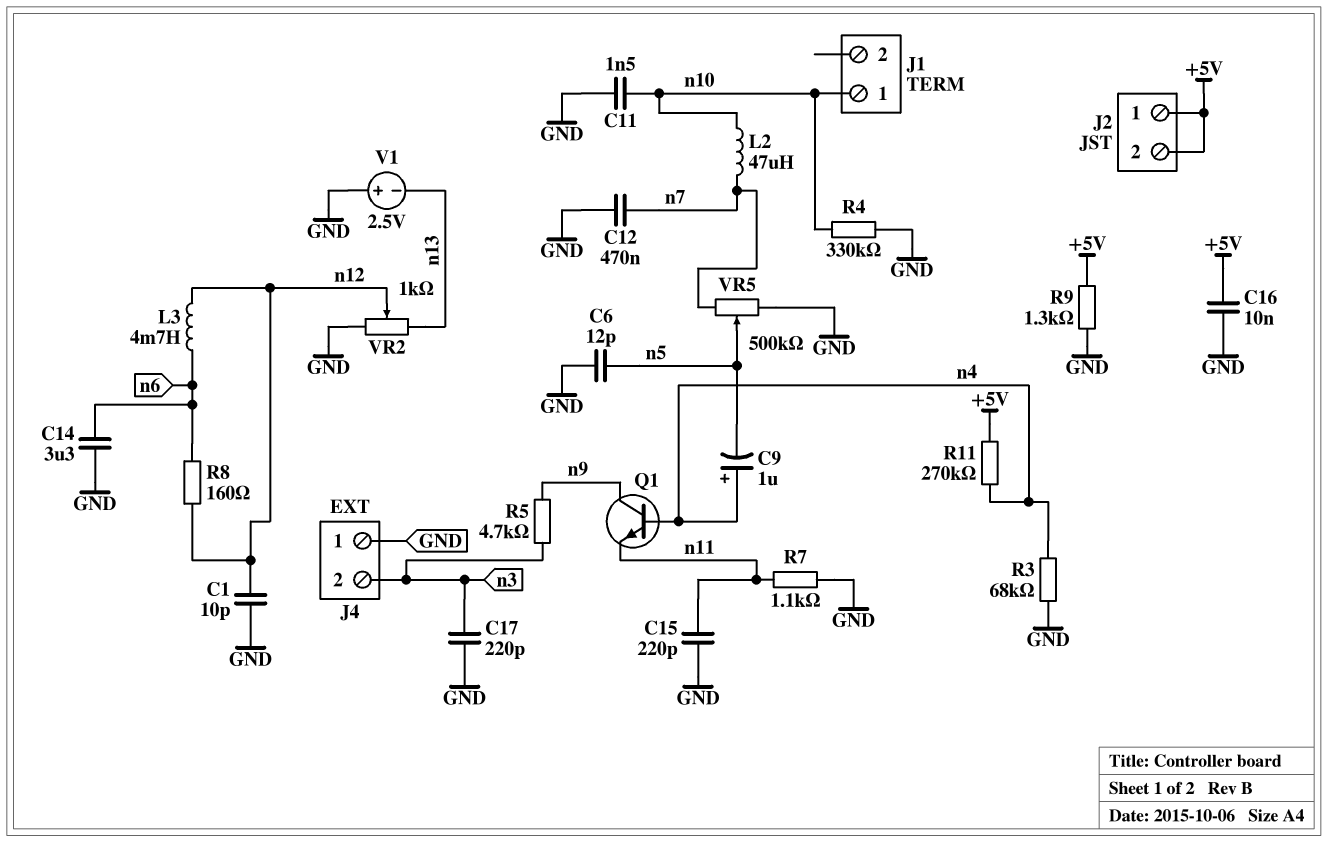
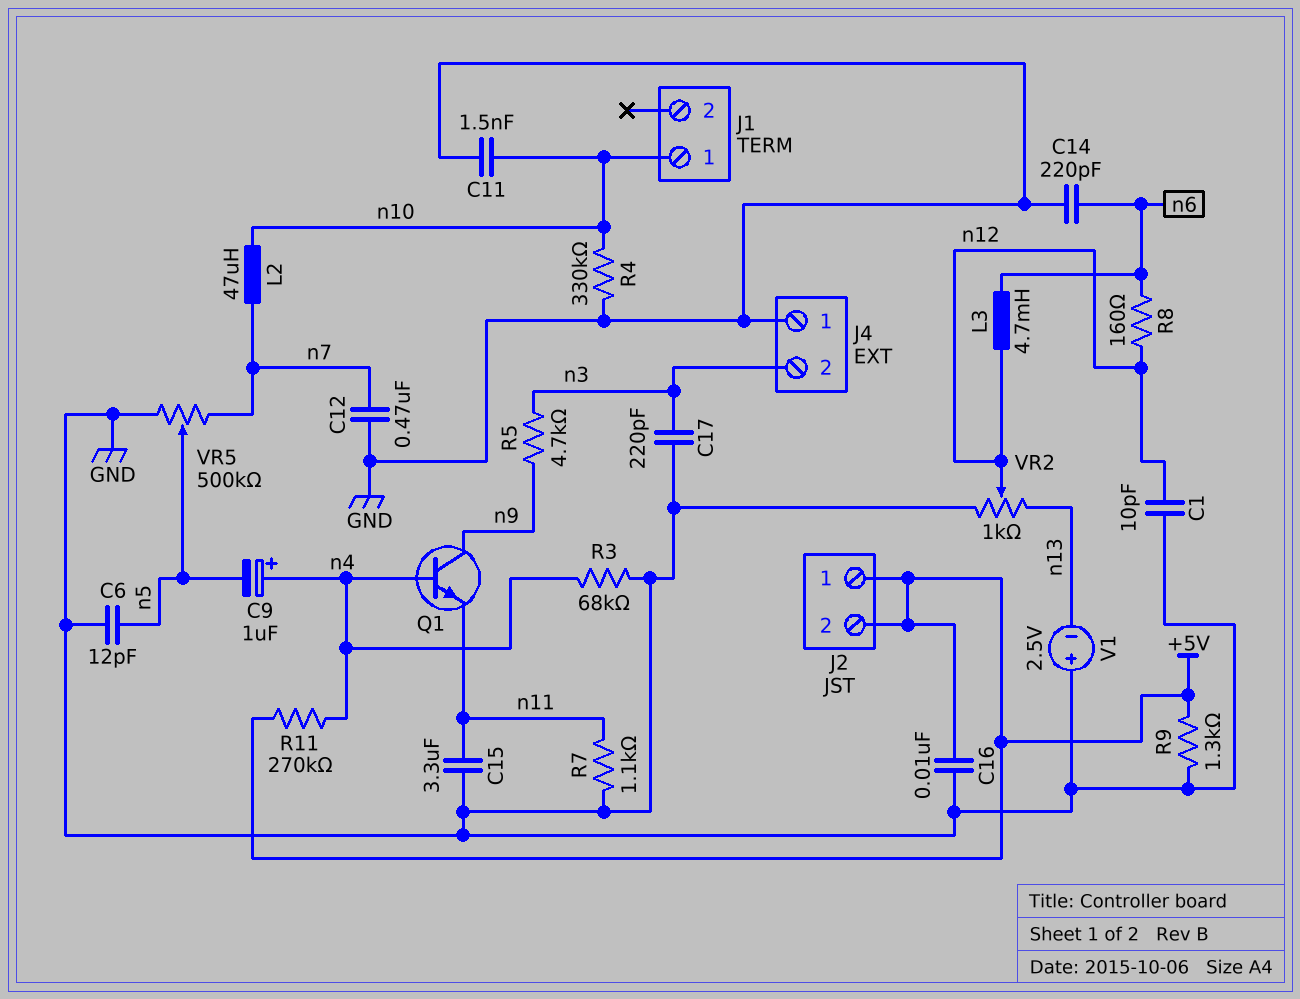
C14: 3.3uF (GND, n6) -> 220pF (GND, n6)
C15: 220pF (GND, n11) -> 3.3uF (GND, n11)

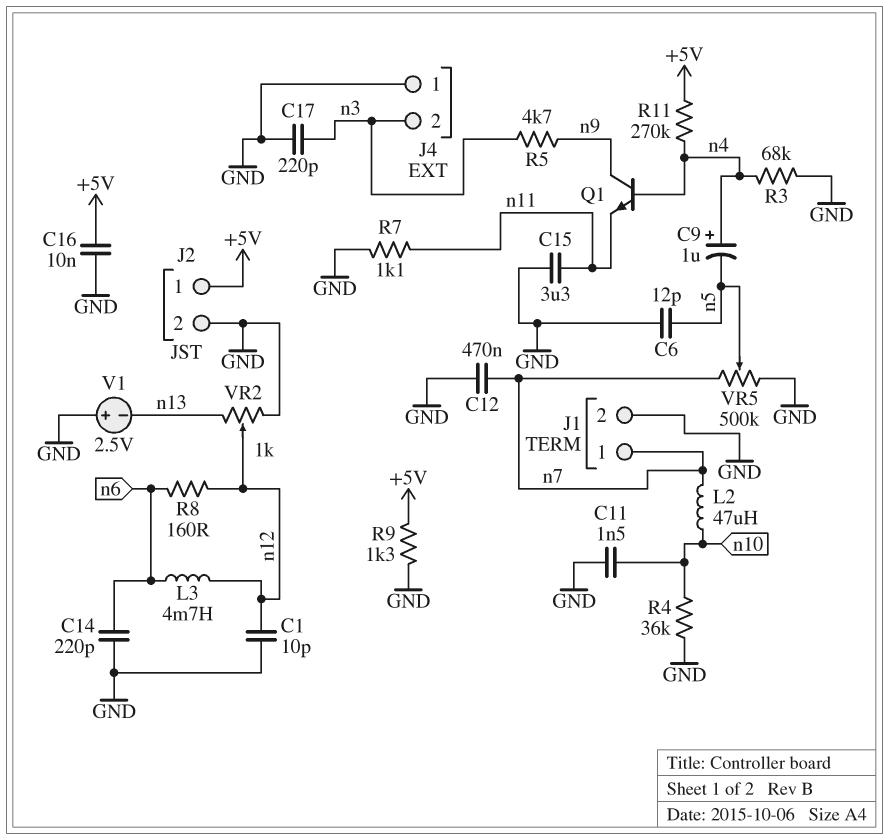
J1 pin 1: n10 -> n7
J1 pin 2: none -> GND
J2 pin 2: +5V -> GND
R4: 330k (GND, n10) -> 36k (GND, n10)

